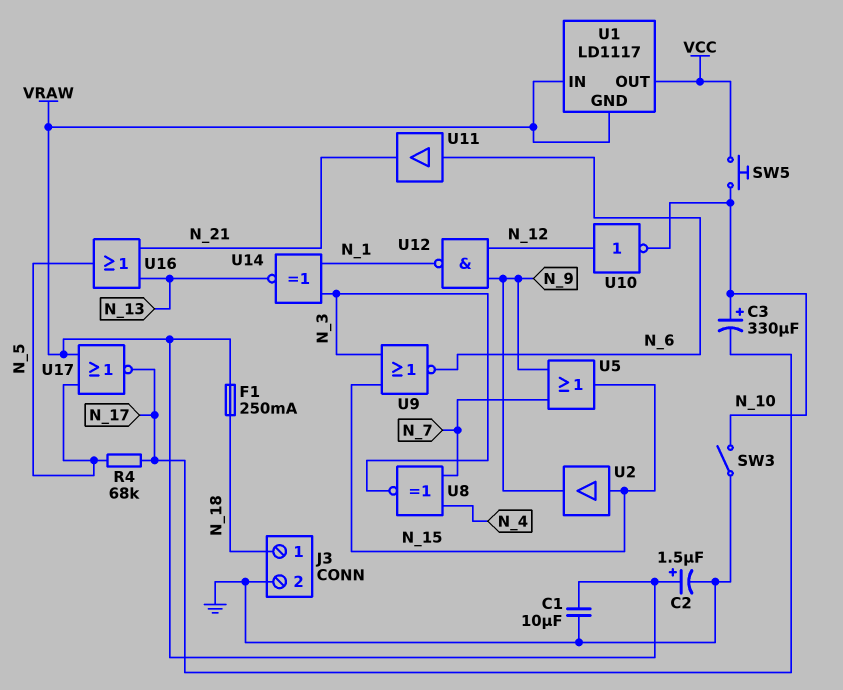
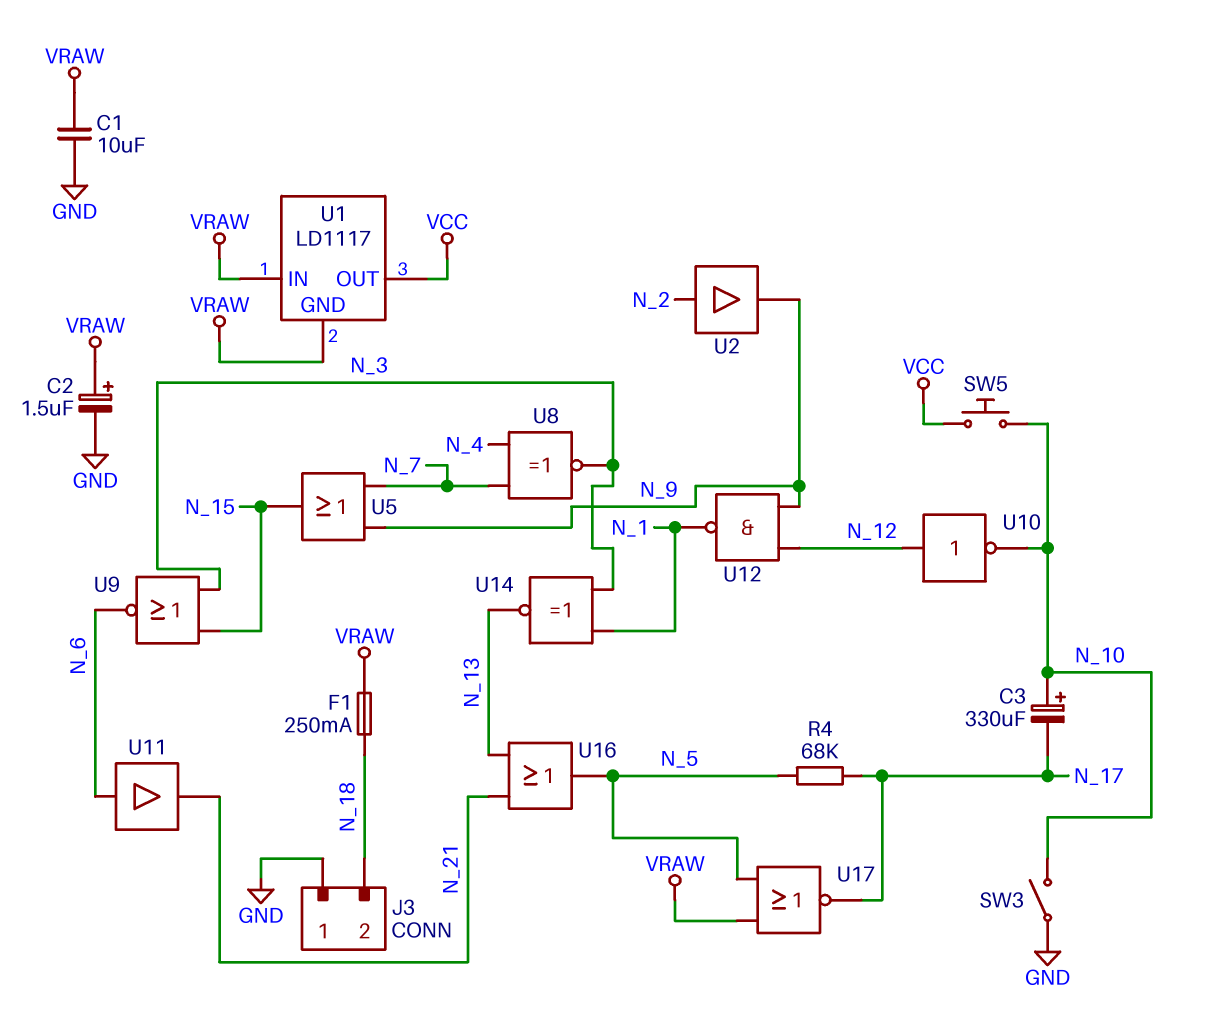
J3 pin 1: N_18 -> GND
J3 pin 2: GND -> N_18
U2: buffer (in N_15, out N_9) -> buffer (in N_2, out N_9)

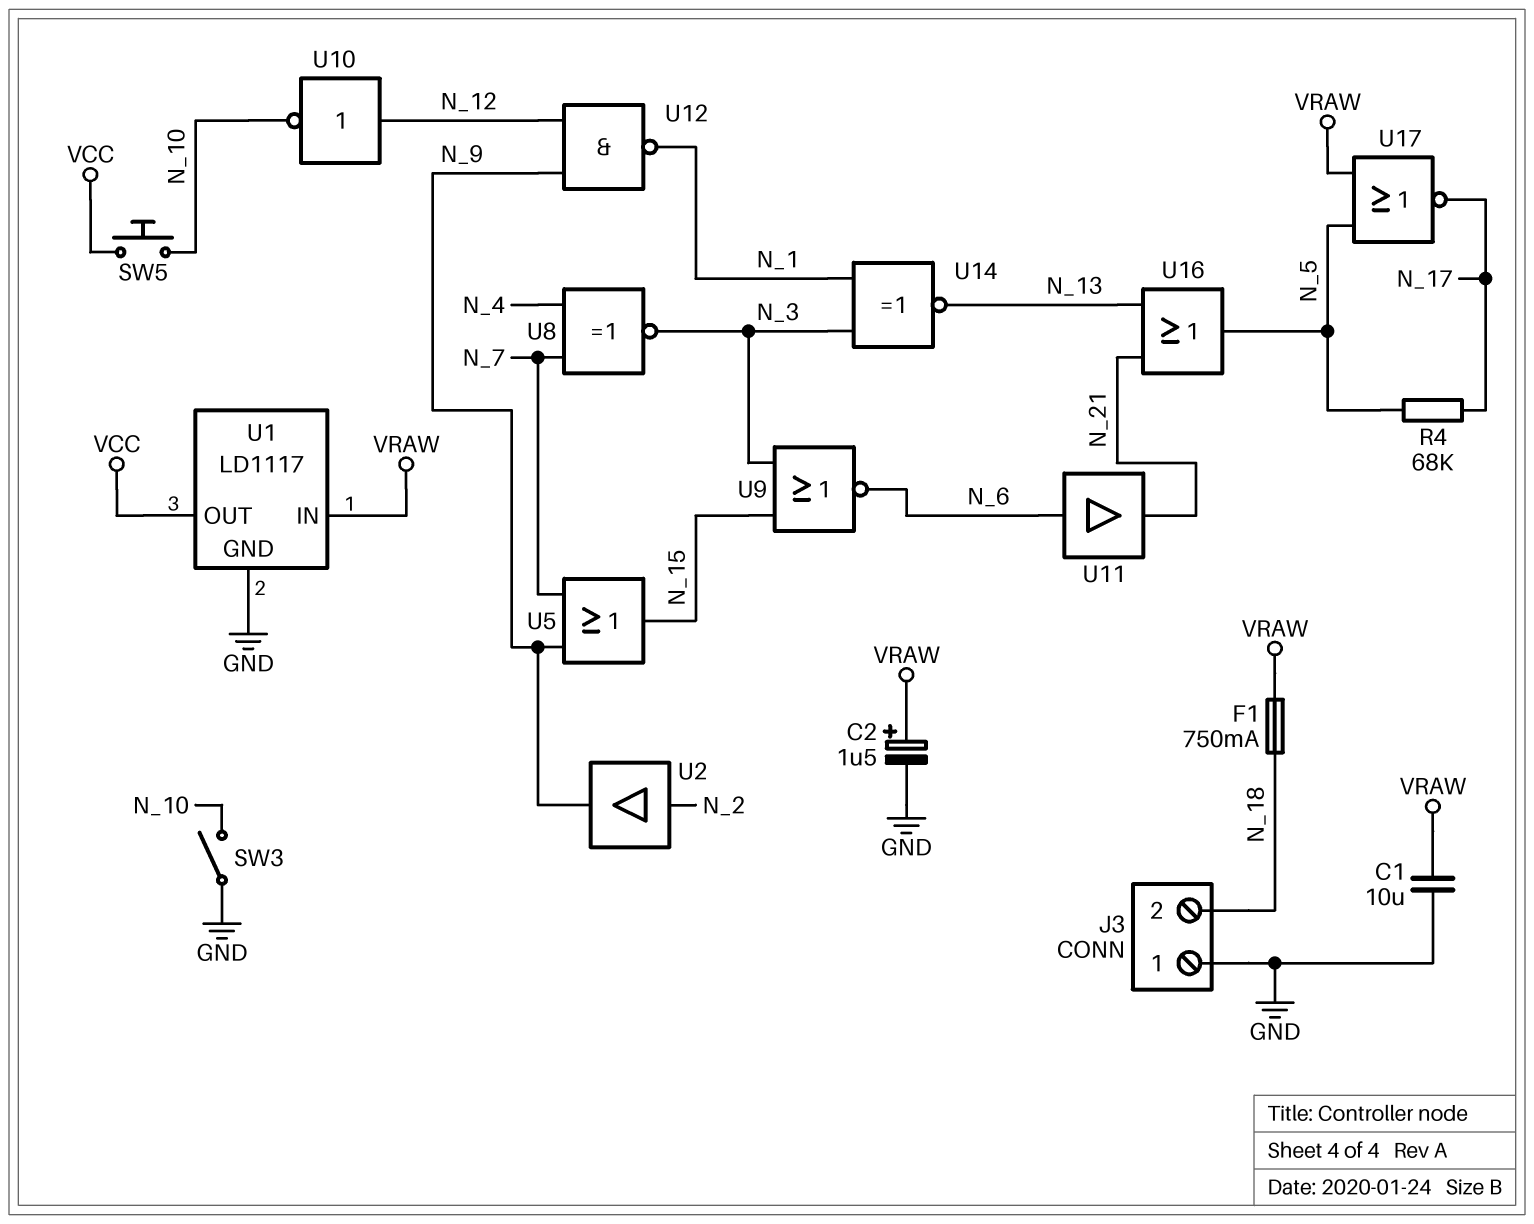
C3: 330uF (plus N_10, minus N_17) -> none
F1: 250mA (N_18, VRAW) -> 750mA (N_18, VRAW)
U1 pin GND: VRAW -> GND

